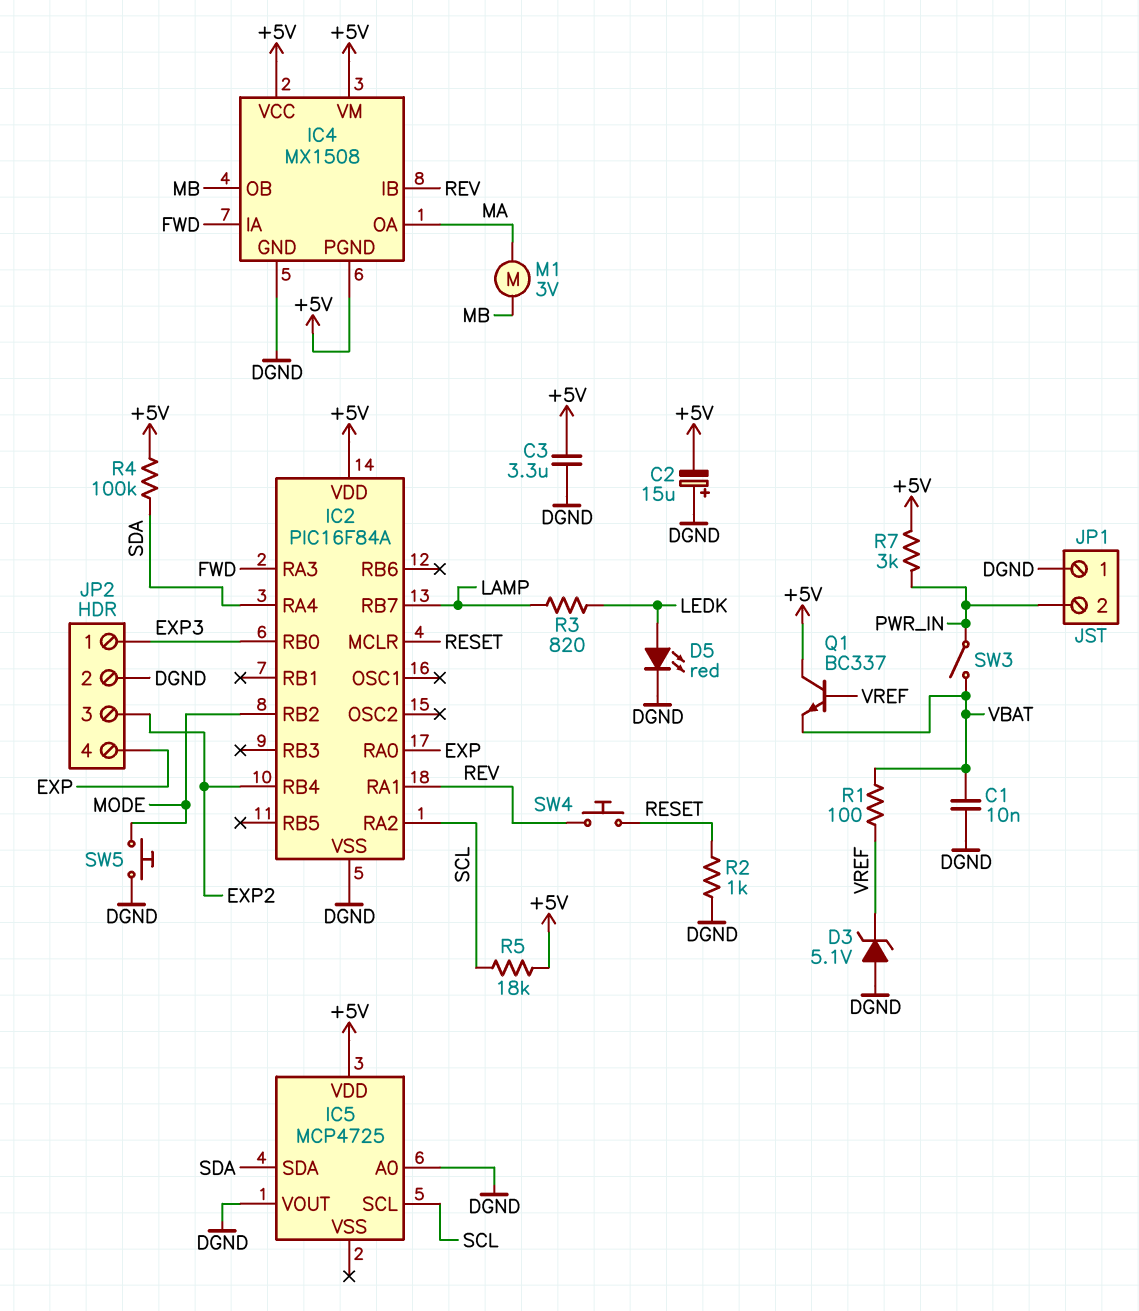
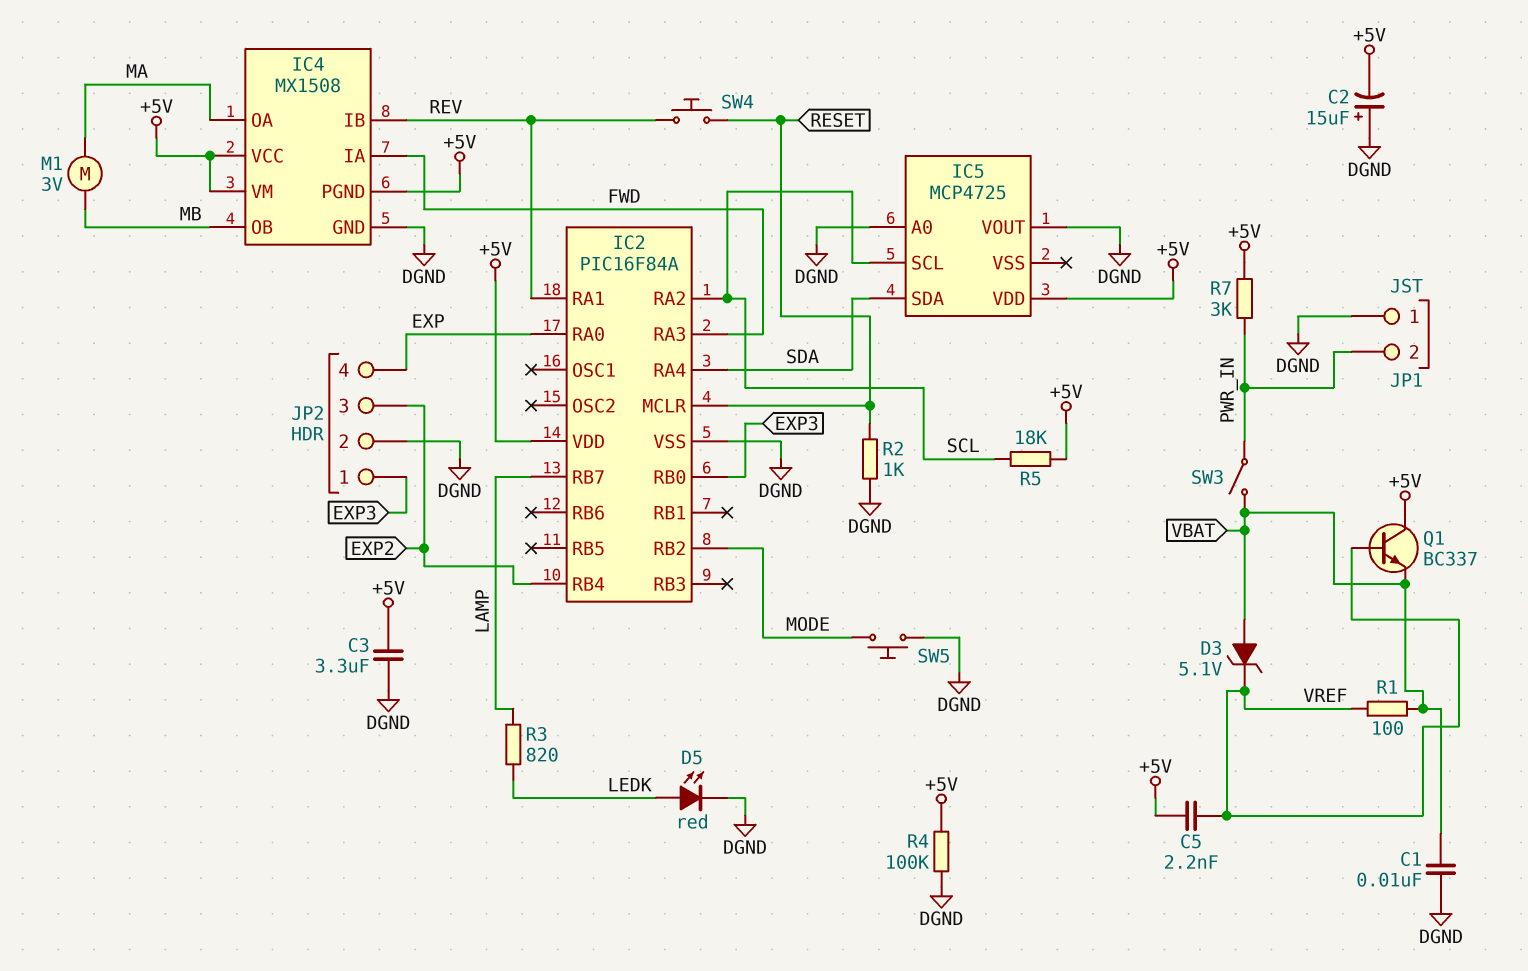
C5: none -> 2.2nF (+5V, VREF)
D3: zener 5.1V (A DGND, K VREF) -> zener 5.1V (A VBAT, K VREF)
R4: 100k (+5V, SDA) -> 100k (+5V, DGND)

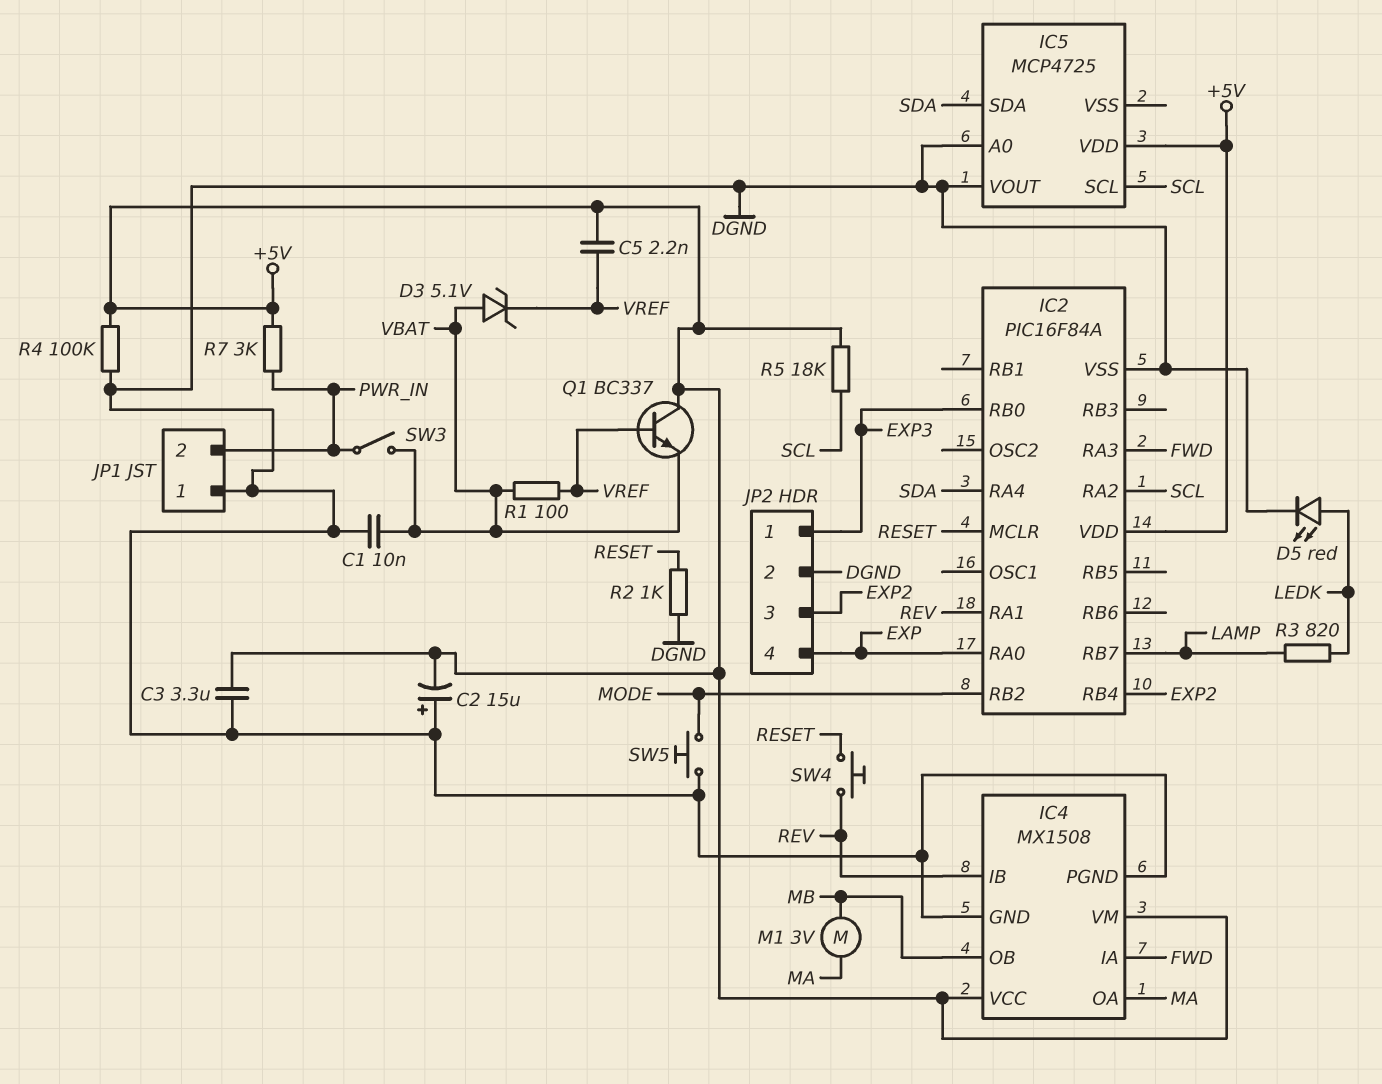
IC4 pin PGND: +5V -> DGND

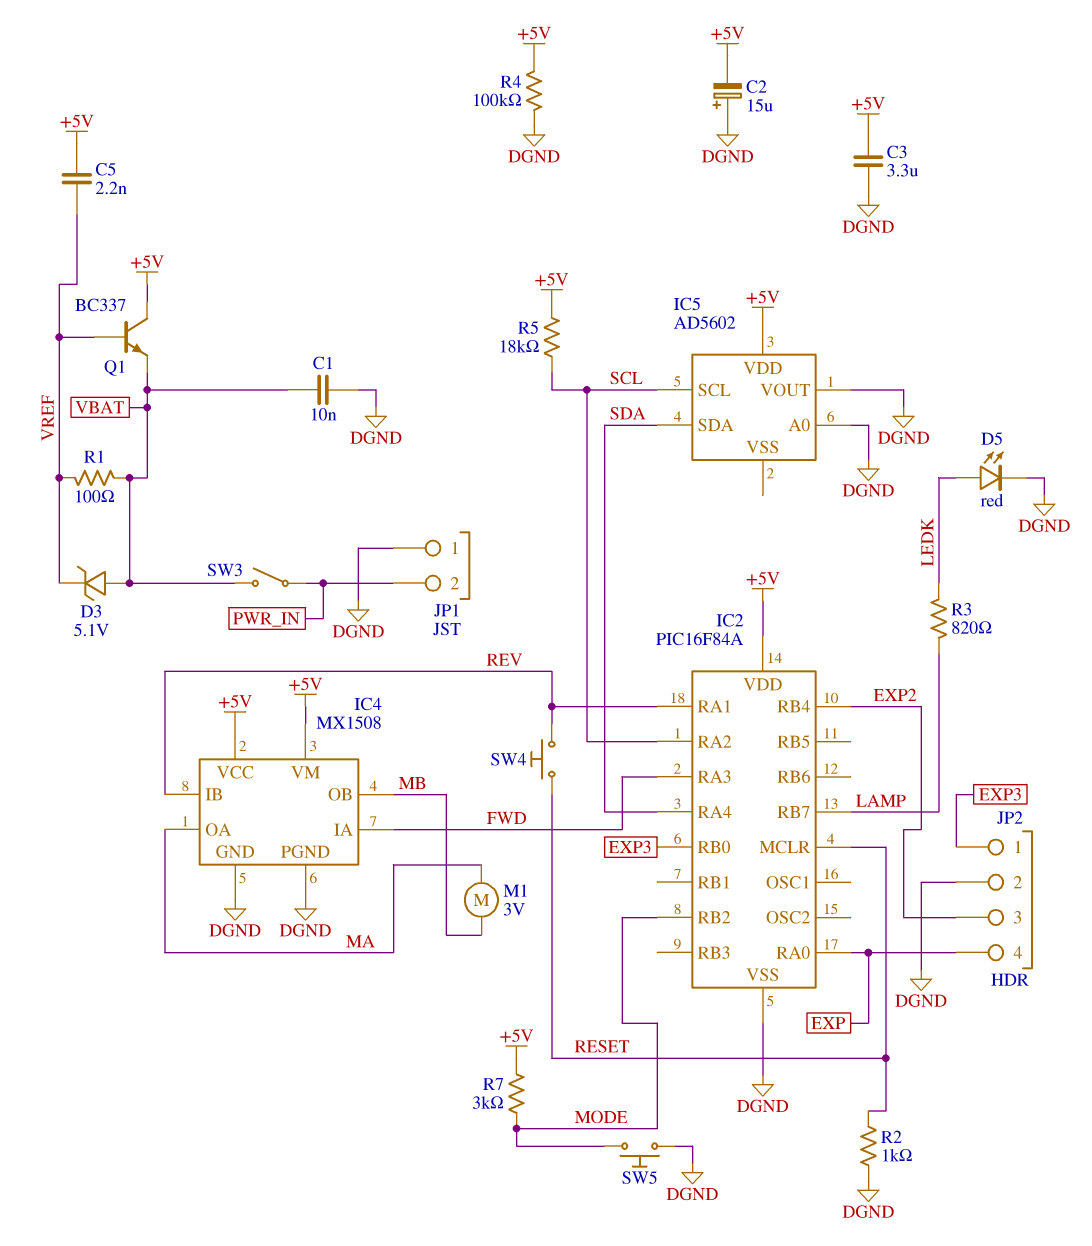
IC5: MCP4725 -> AD5602
R7: 3k (+5V, PWR_IN) -> 3k (+5V, MODE)

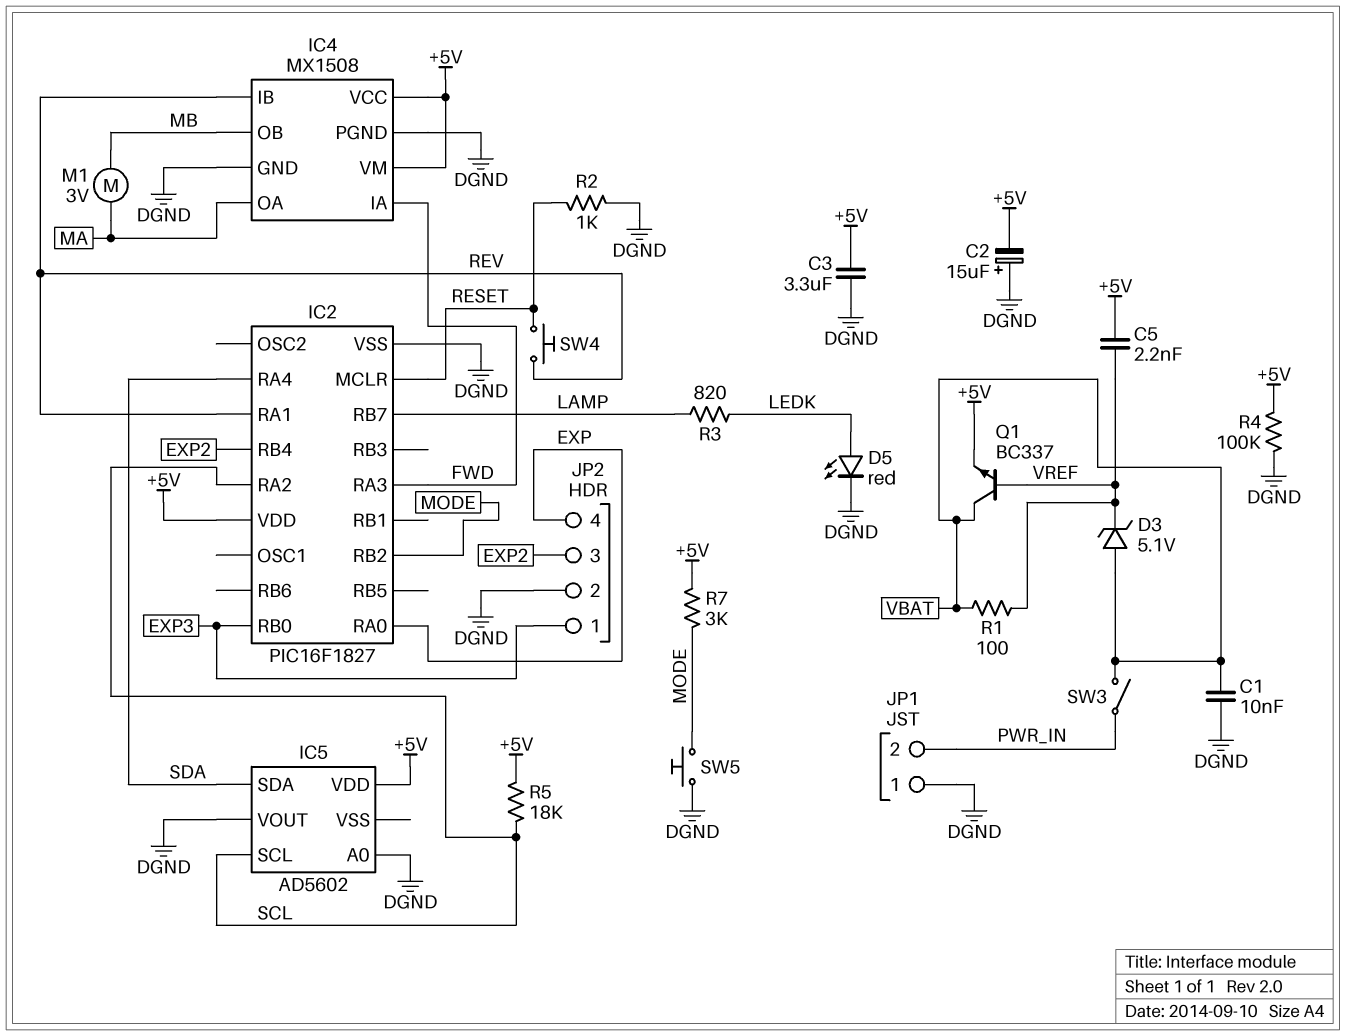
IC2: PIC16F84A -> PIC16F1827
Q1: NPN BC337 (B VREF, C +5V, E VBAT) -> NPN BC337 (B VREF, C VBAT, E +5V)

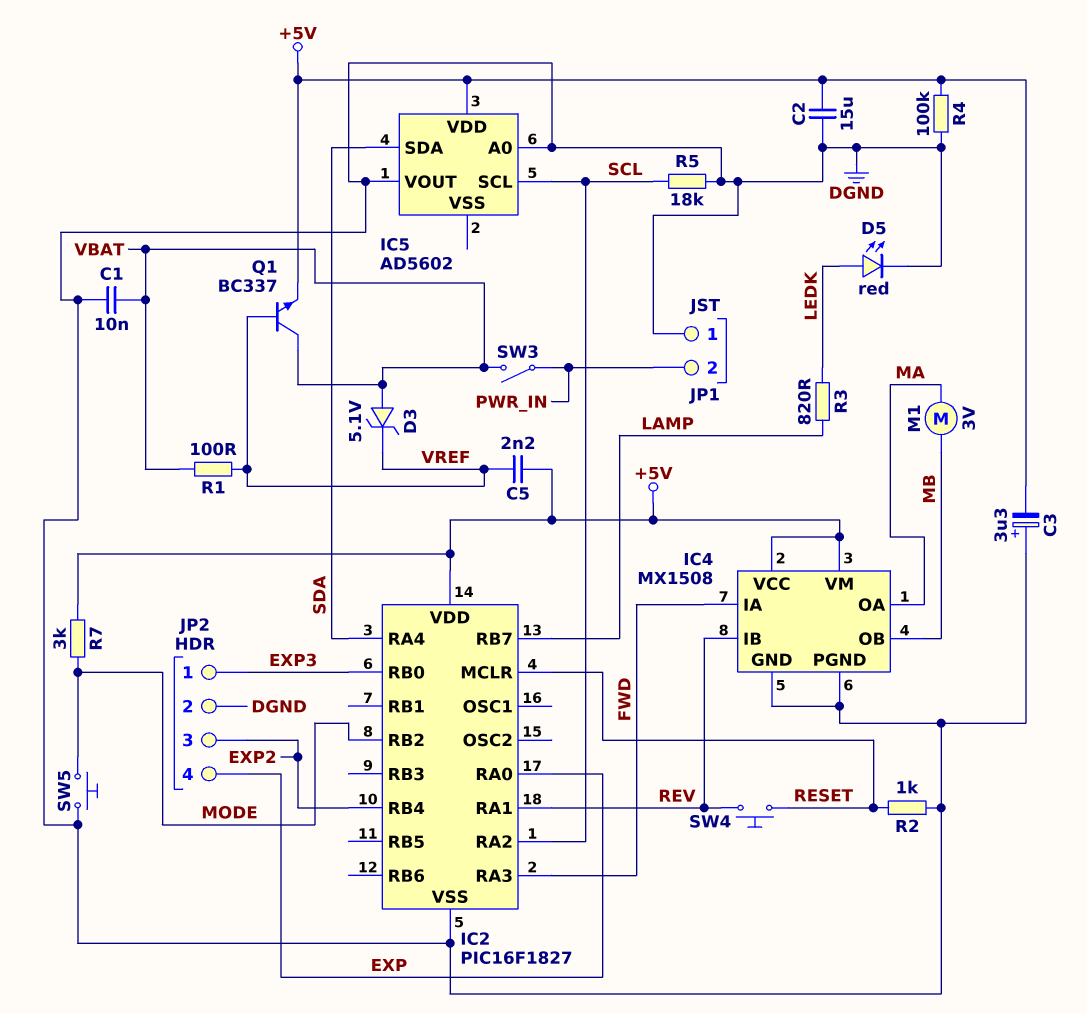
C2: 15uF (plus DGND, minus +5V) -> 15uF (+5V, DGND)
C3: 3.3uF (+5V, DGND) -> 3.3uF (plus DGND, minus +5V)
R5: 18k (+5V, SCL) -> 18k (DGND, SCL)

